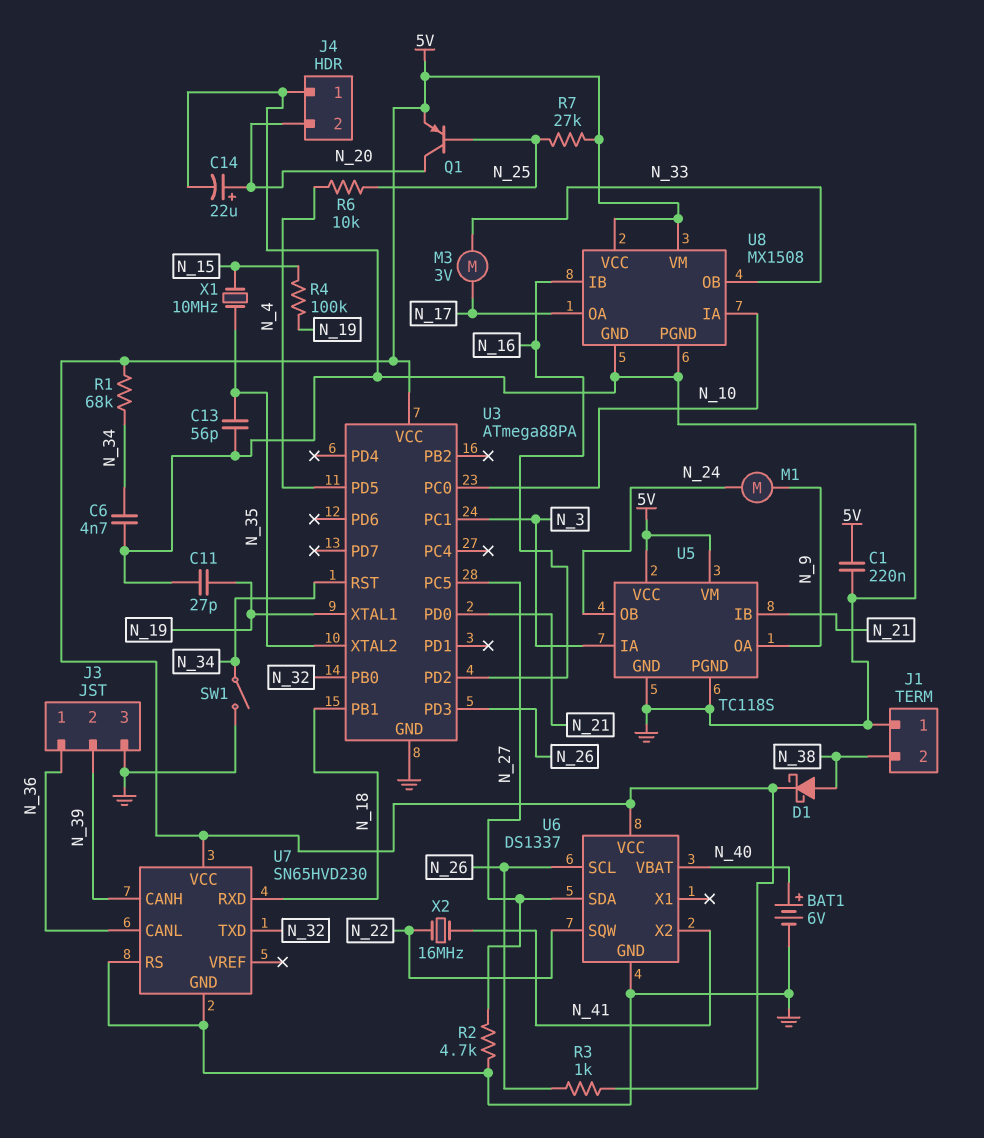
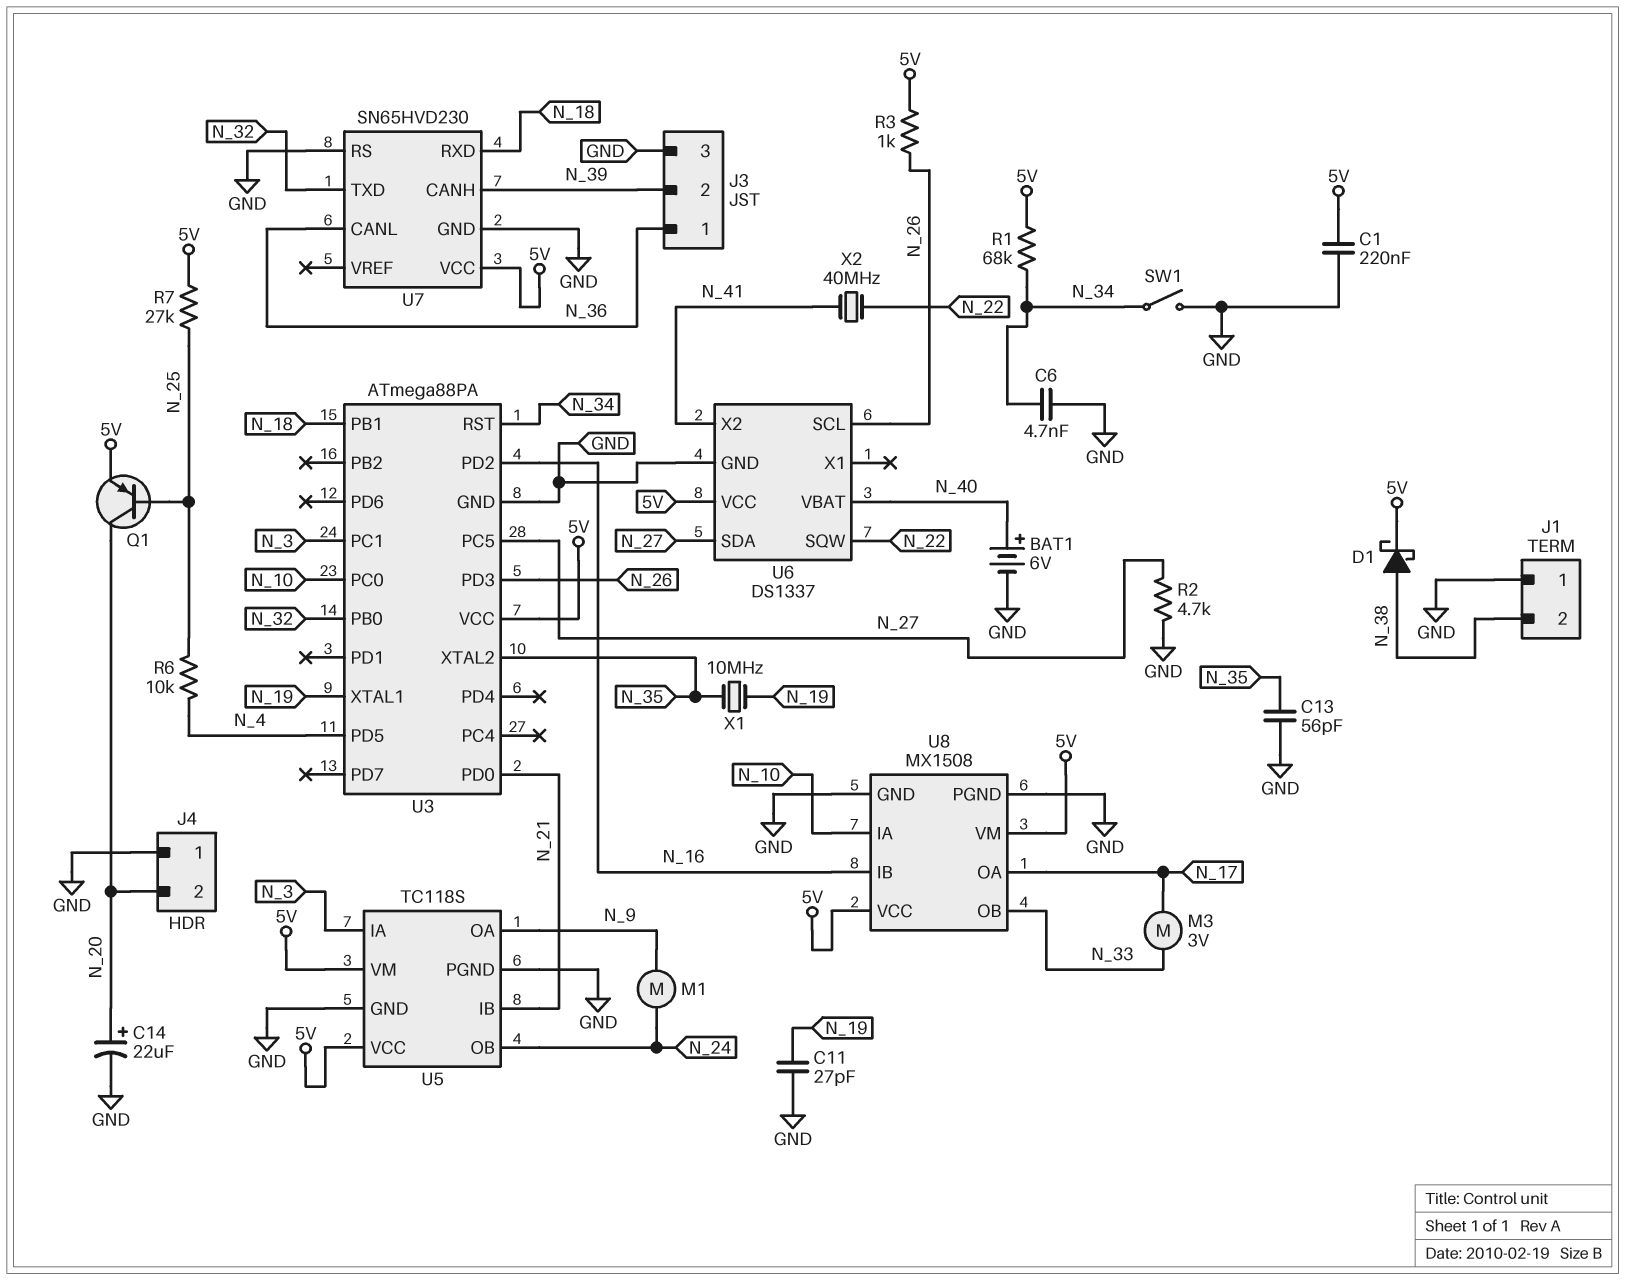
R4: 100k (N_15, N_19) -> none
X1: 10MHz (N_15, N_35) -> 10MHz (N_19, N_35)
X2: 16MHz (N_22, N_41) -> 40MHz (N_22, N_41)

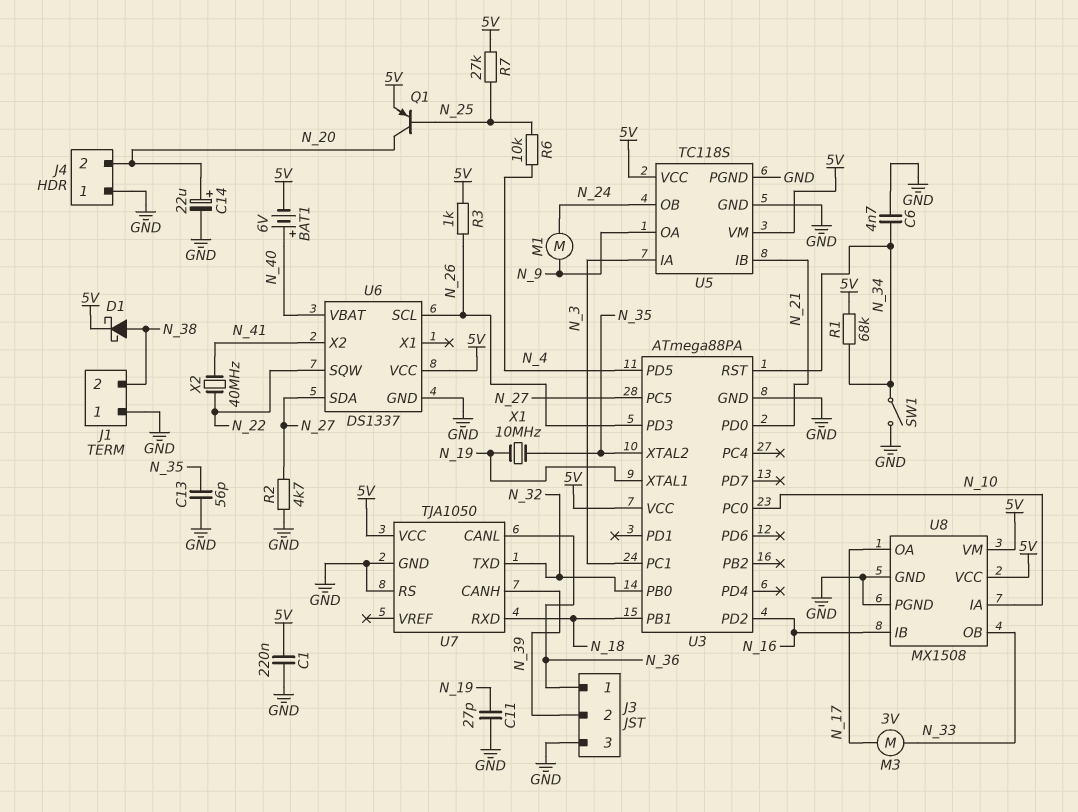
BAT1: 6V (plus N_40, minus GND) -> 6V (plus N_40, minus 5V)
U7: SN65HVD230 -> TJA1050

